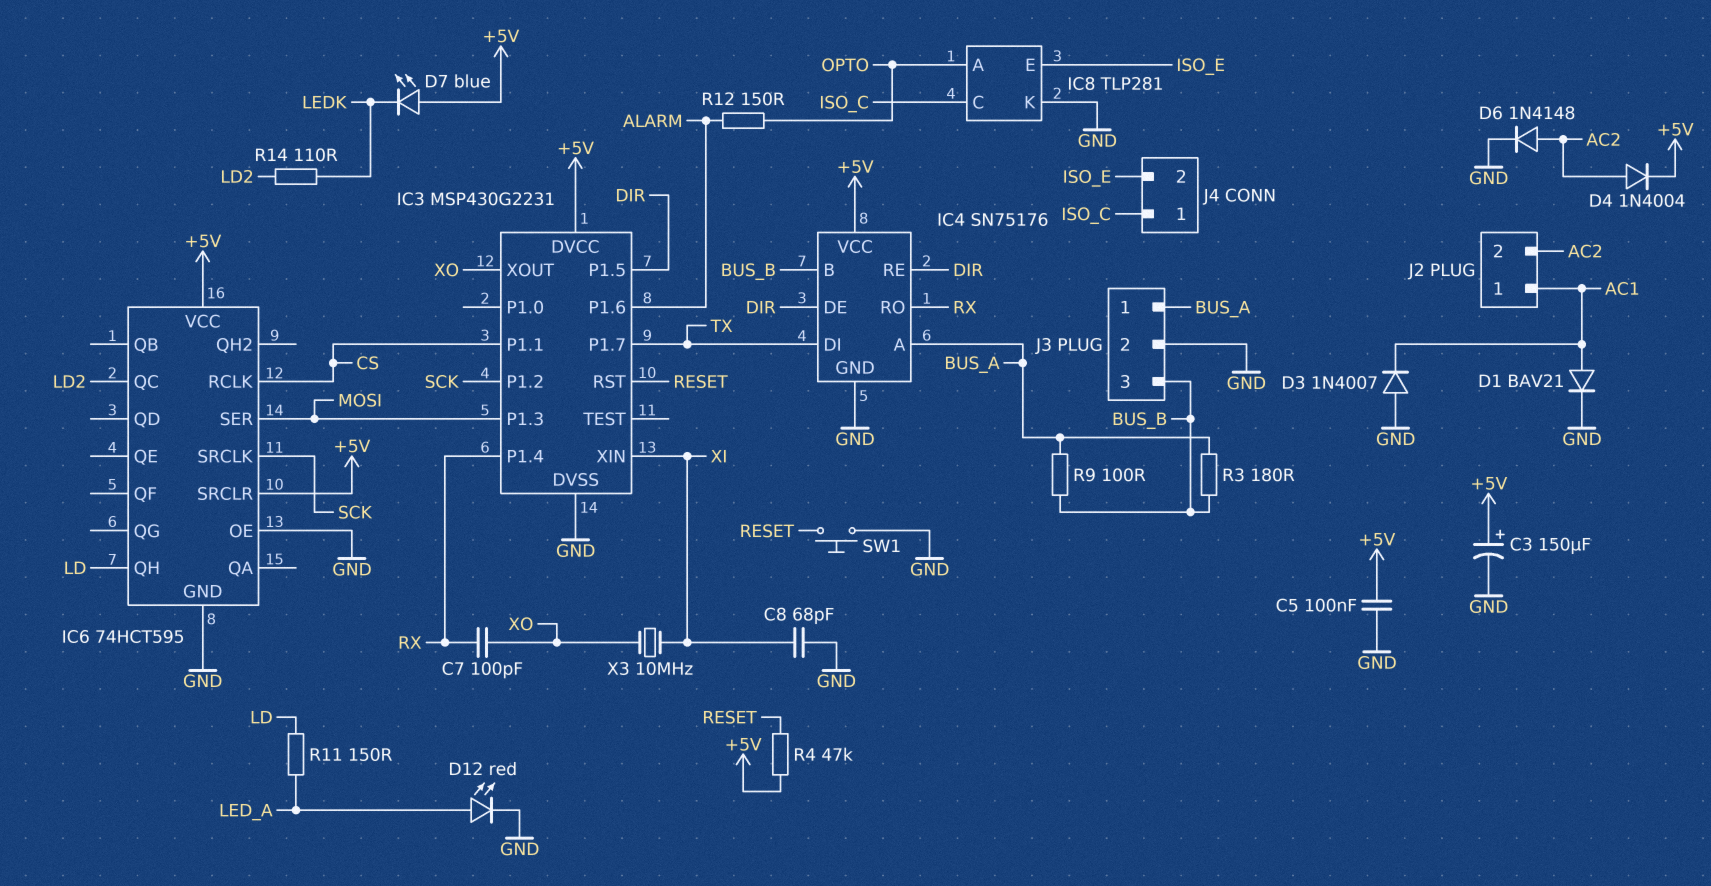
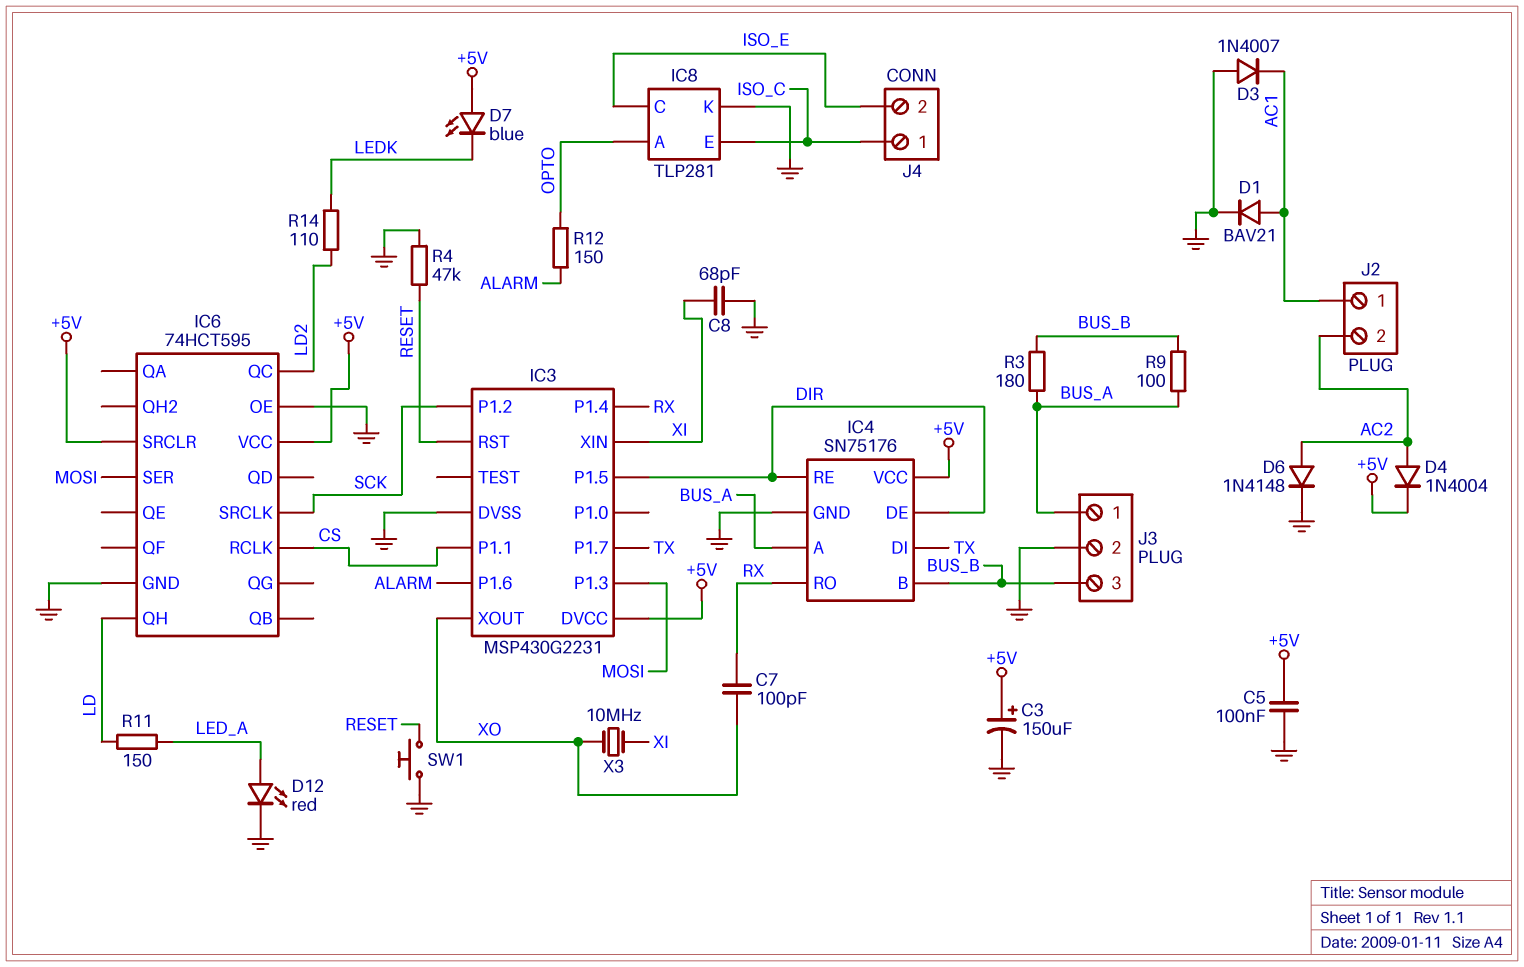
IC8 pin C: ISO_C -> ISO_E
IC8 pin E: ISO_E -> ISO_C
R4: 47k (+5V, RESET) -> 47k (GND, RESET)

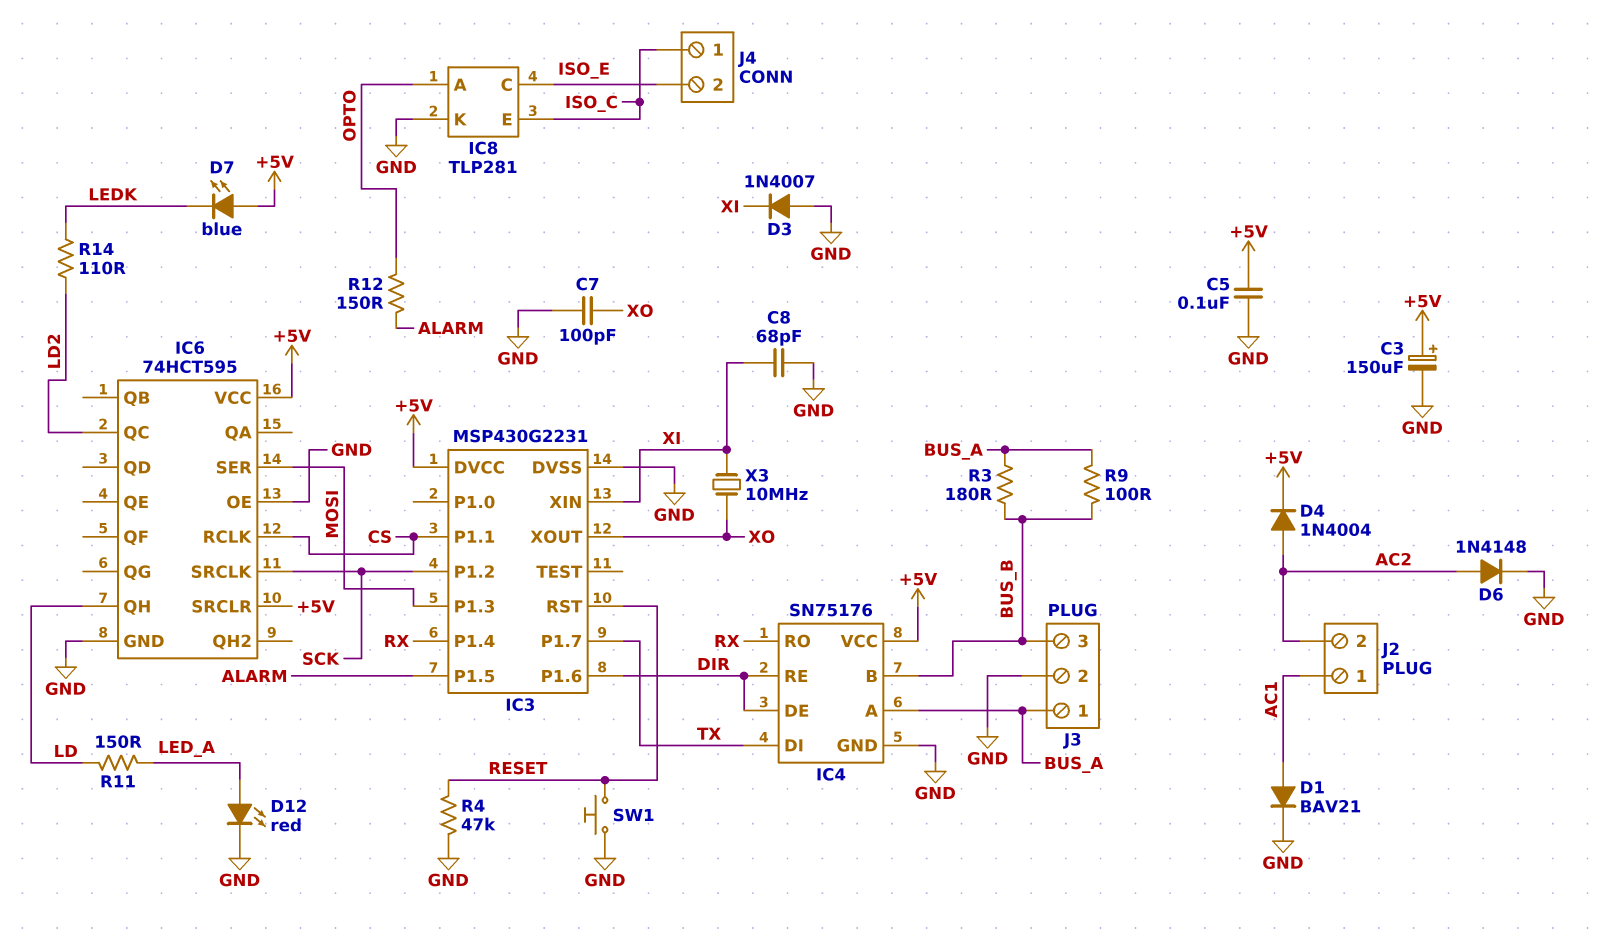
C7: 100pF (RX, XO) -> 100pF (GND, XO)
D3: diode 1N4007 (A GND, K AC1) -> diode 1N4007 (A GND, K XI)
IC3 pin P1.5: DIR -> ALARM
IC3 pin P1.6: ALARM -> DIR

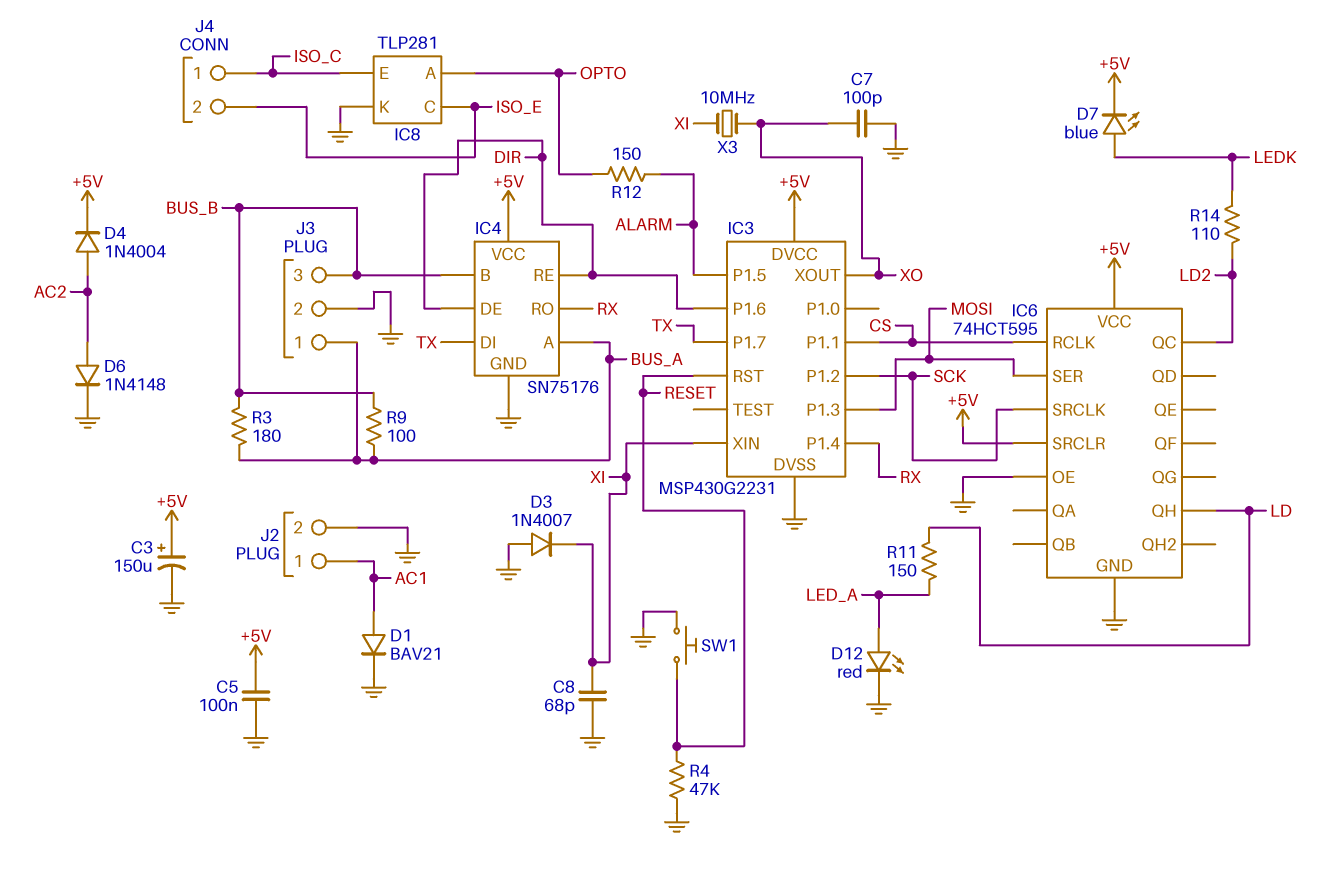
D7: LED blue (A +5V, K LEDK) -> LED blue (A LEDK, K +5V)
J2 pin 2: AC2 -> GND

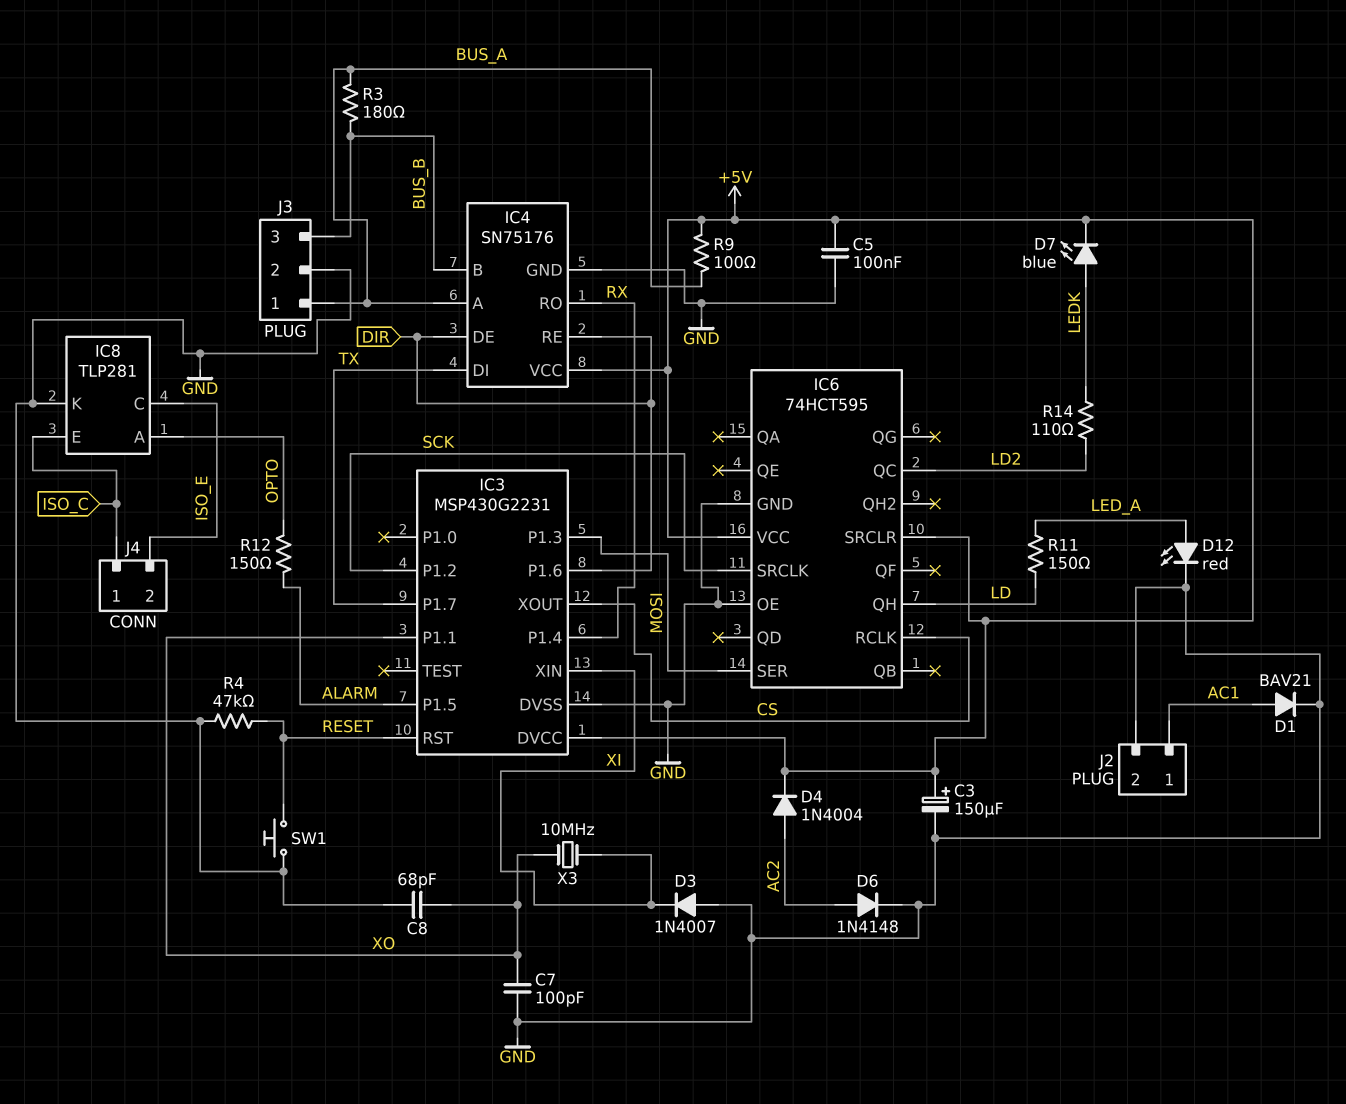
C8: 68pF (GND, XI) -> 68pF (GND, XO)
IC3 pin P1.1: CS -> XO
IC3 pin XOUT: XO -> CS
R9: 100 (BUS_A, BUS_B) -> 100 (+5V, BUS_A)

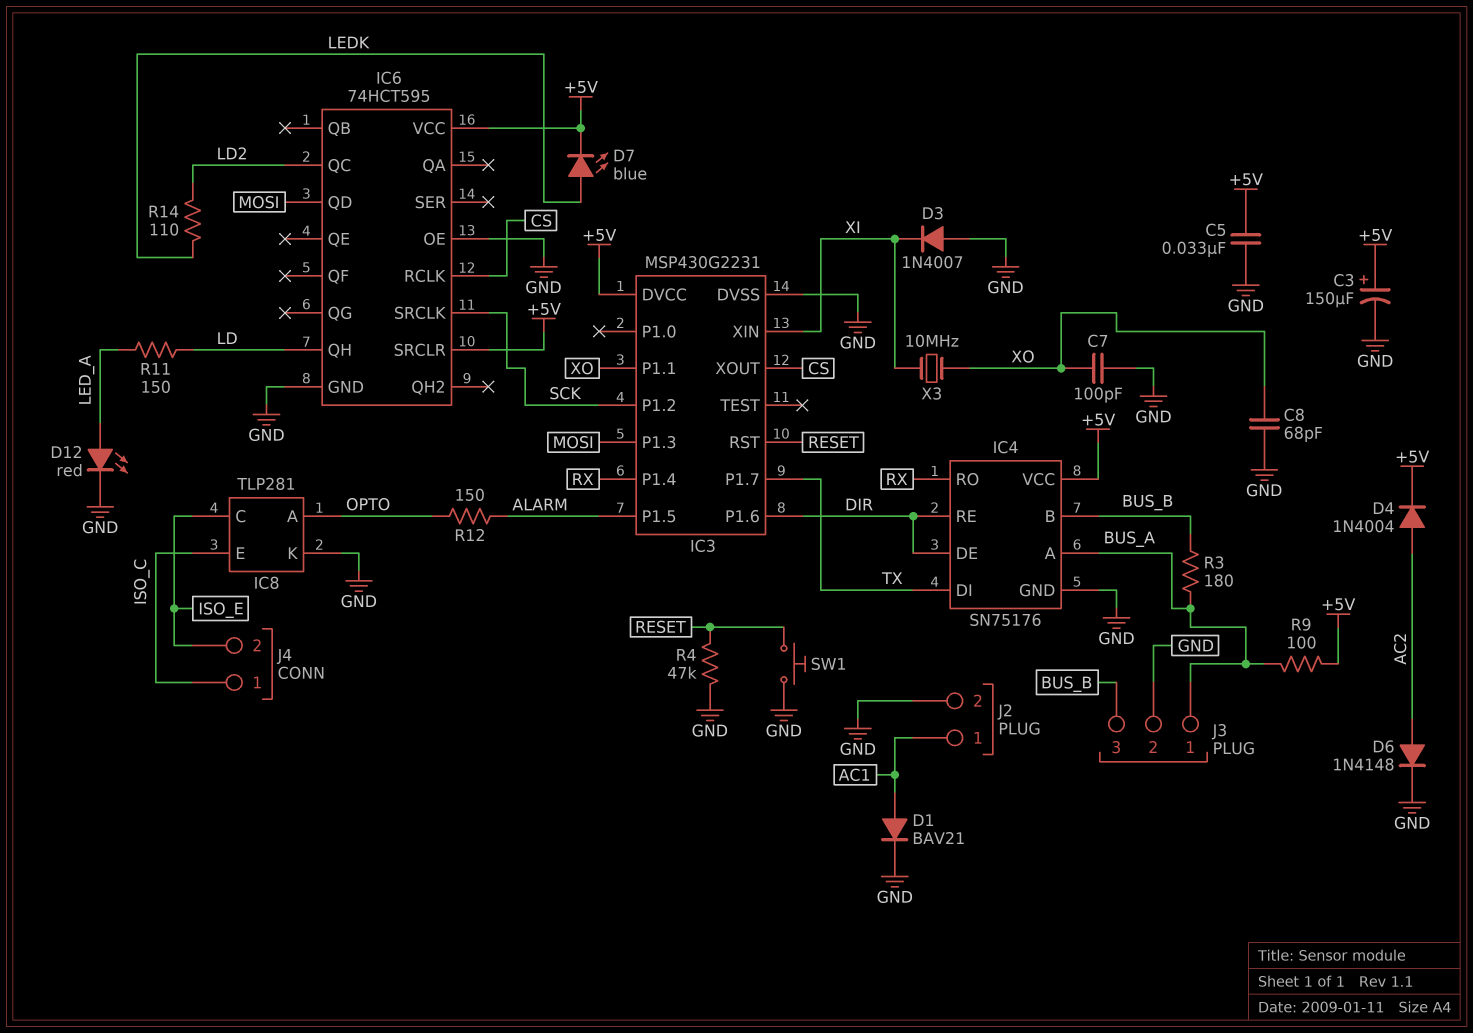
C5: 100nF (+5V, GND) -> 33nF (+5V, GND)
IC6 pin QD: none -> MOSI
IC6 pin SER: MOSI -> none

